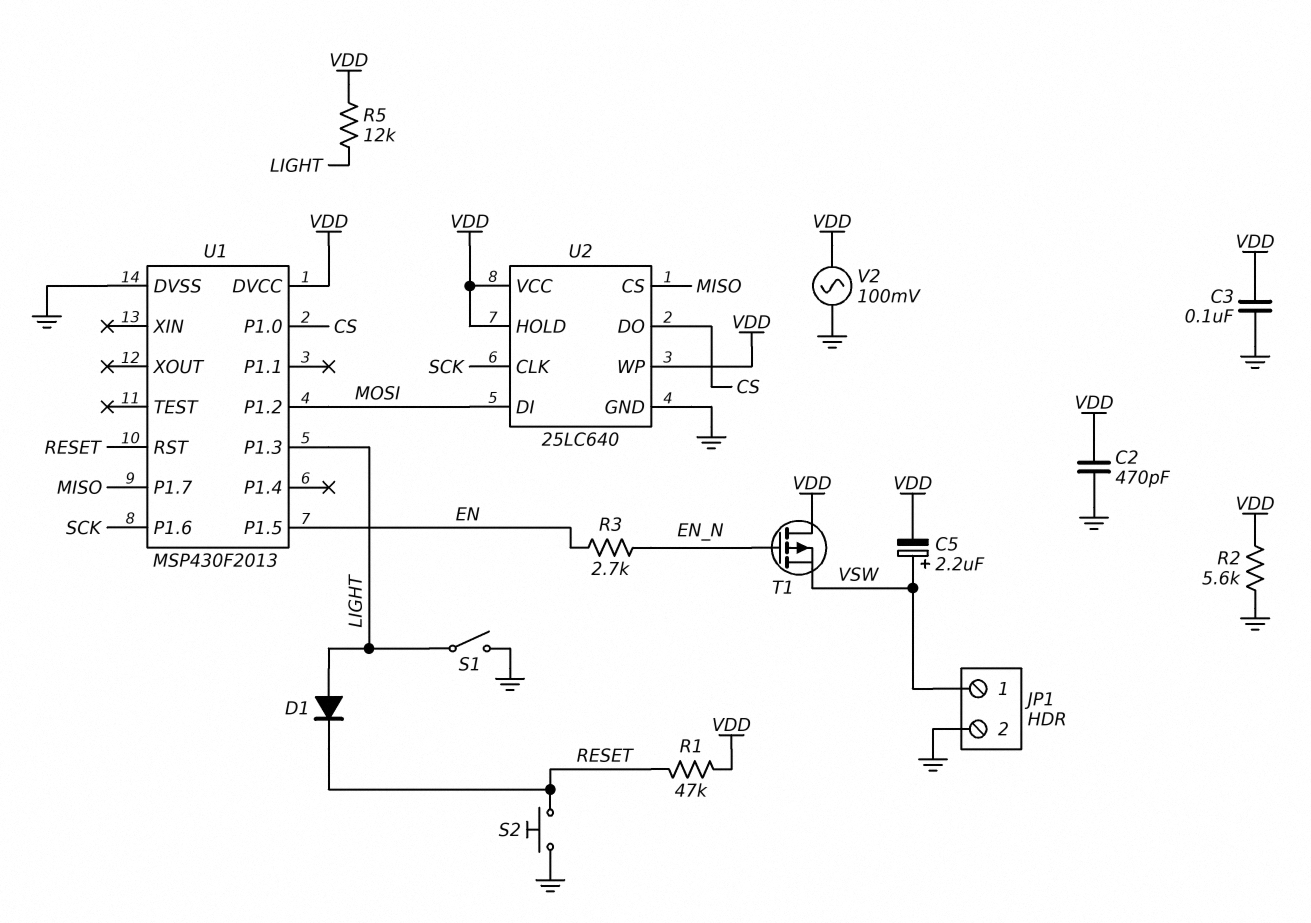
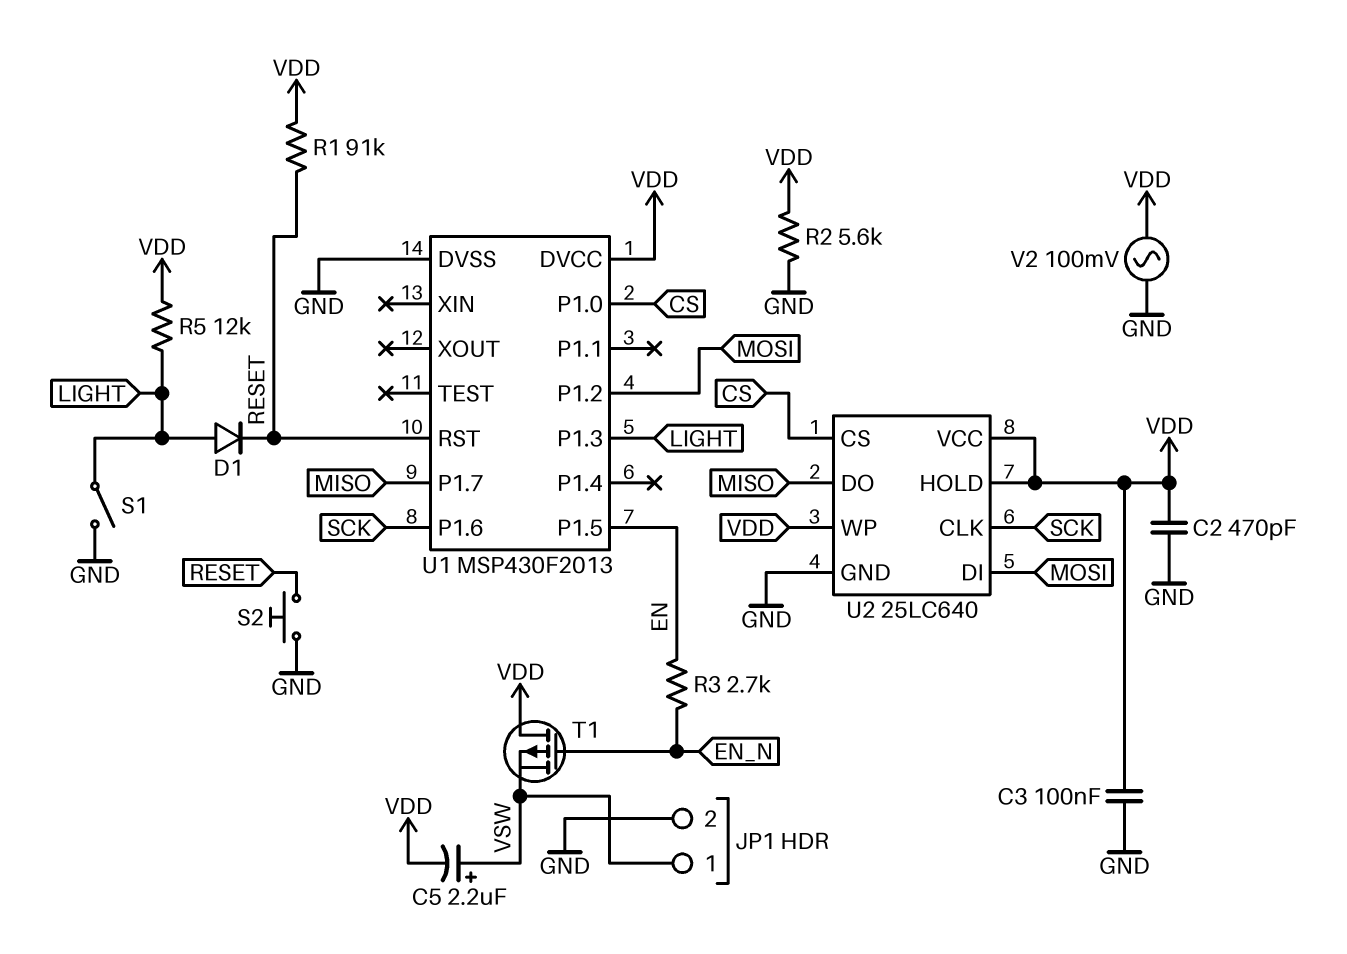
R1: 47k (RESET, VDD) -> 91k (RESET, VDD)
U2 pin CS: MISO -> CS
U2 pin DO: CS -> MISO

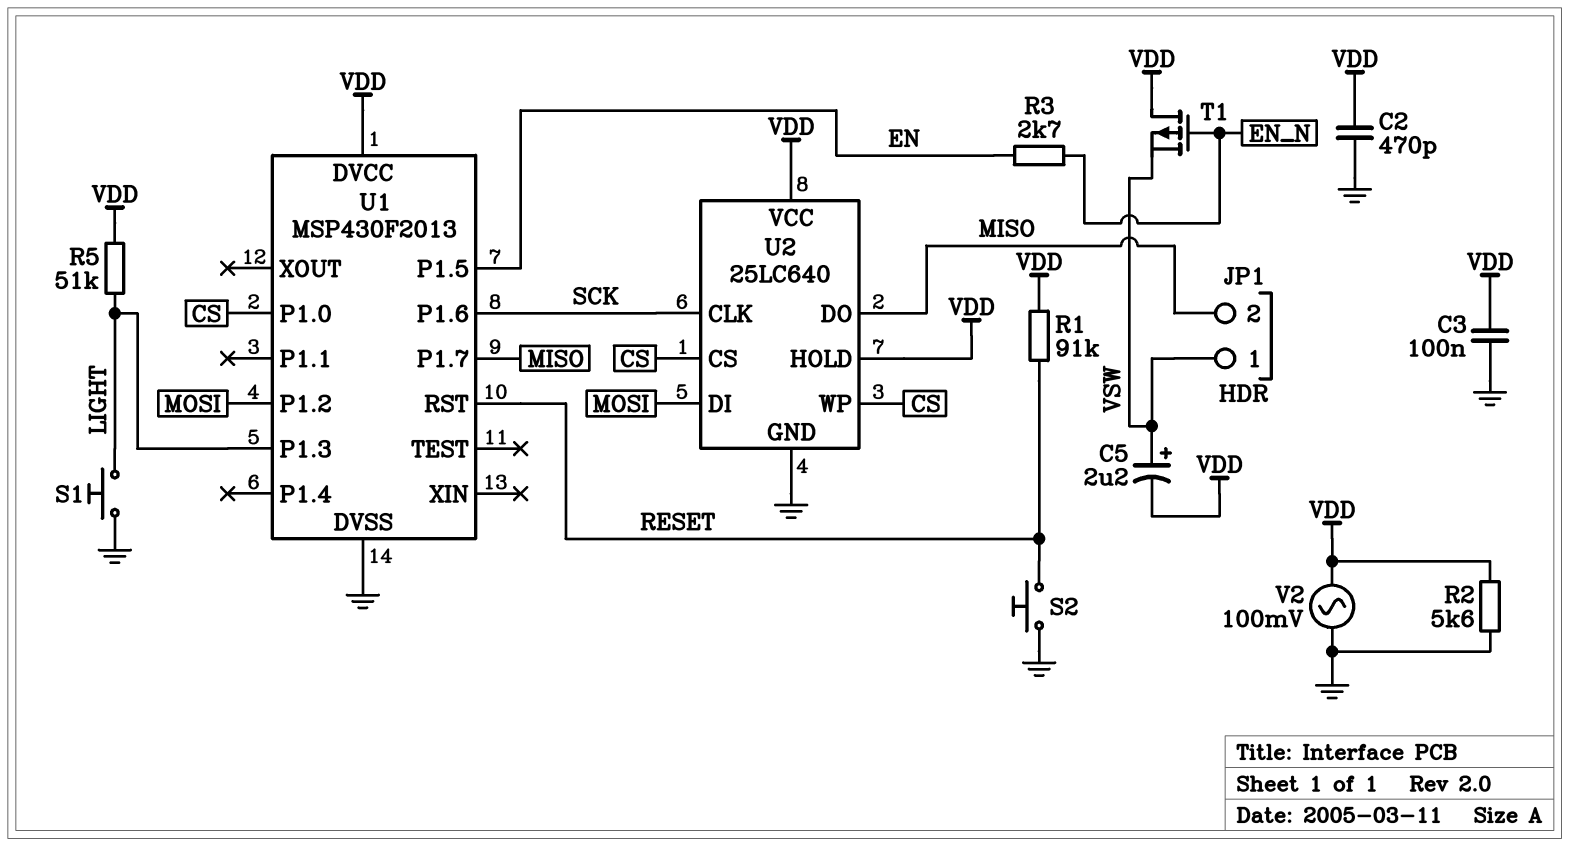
D1: diode (A LIGHT, K RESET) -> none
JP1 pin 2: GND -> MISO
R5: 12k (LIGHT, VDD) -> 51k (LIGHT, VDD)
S1: switch (GND, LIGHT) -> button (GND, LIGHT)
U2 pin WP: VDD -> CS

